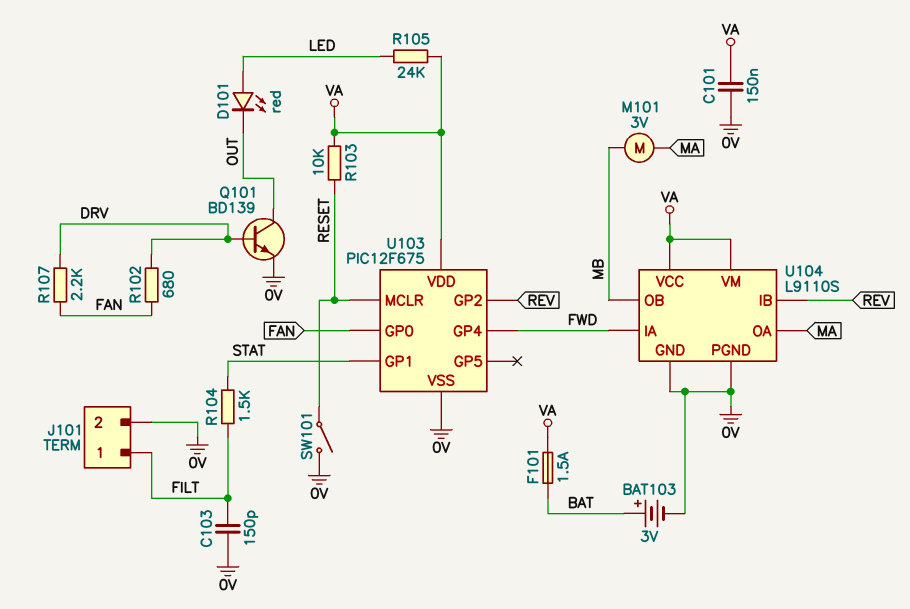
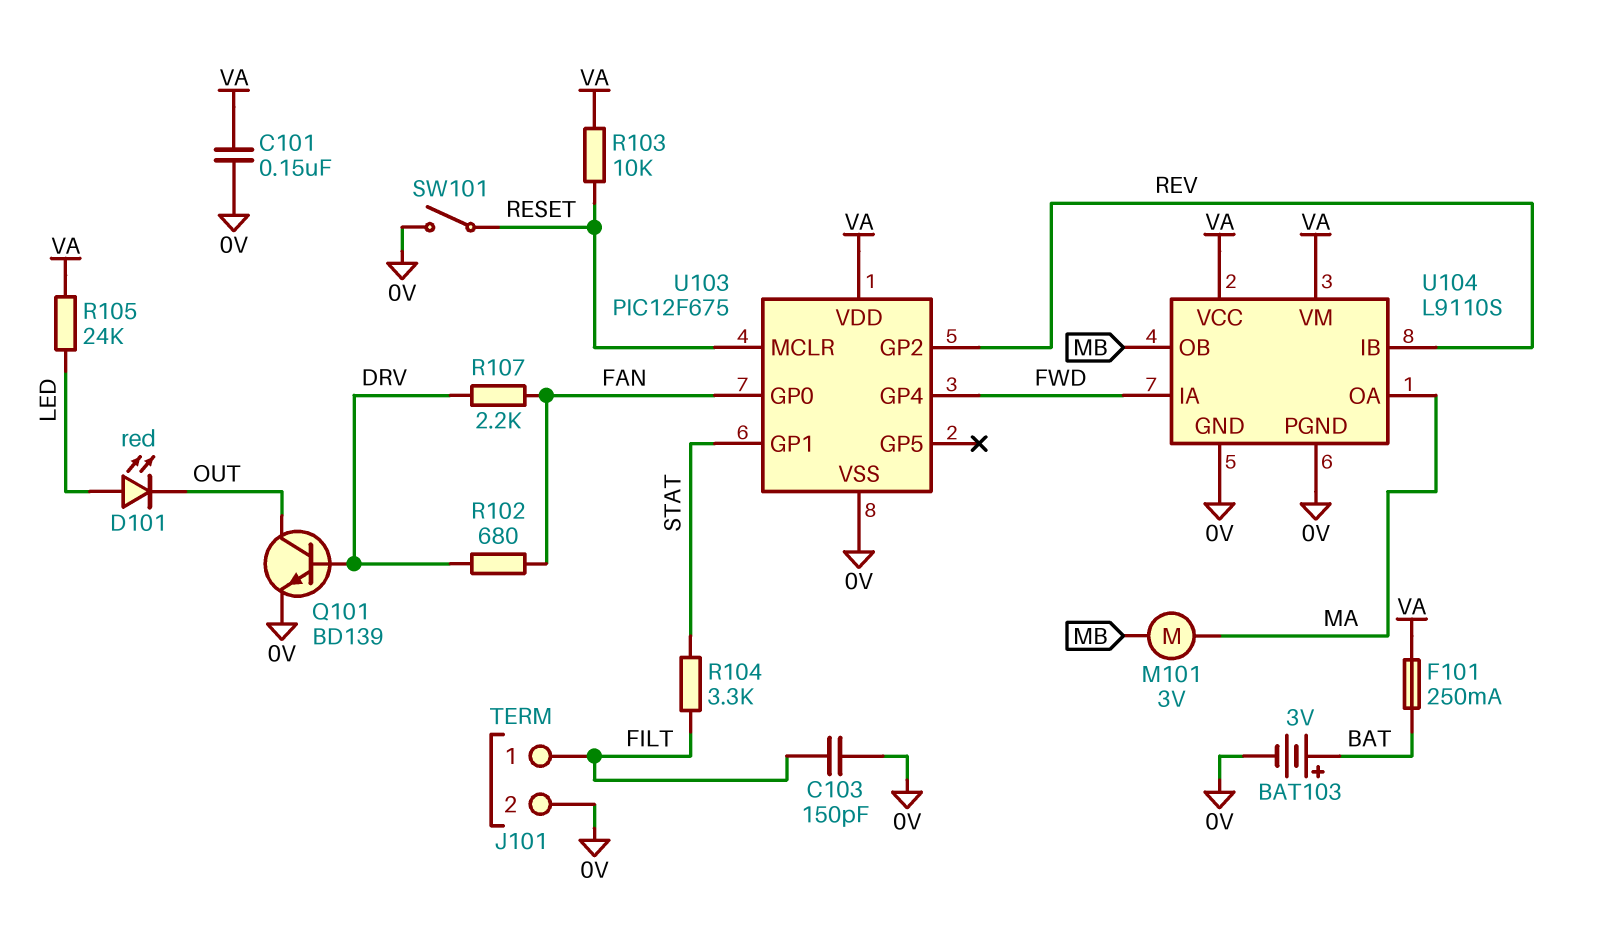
F101: 1.5A (BAT, VA) -> 250mA (BAT, VA)
R104: 1.5k (FILT, STAT) -> 3.3k (FILT, STAT)

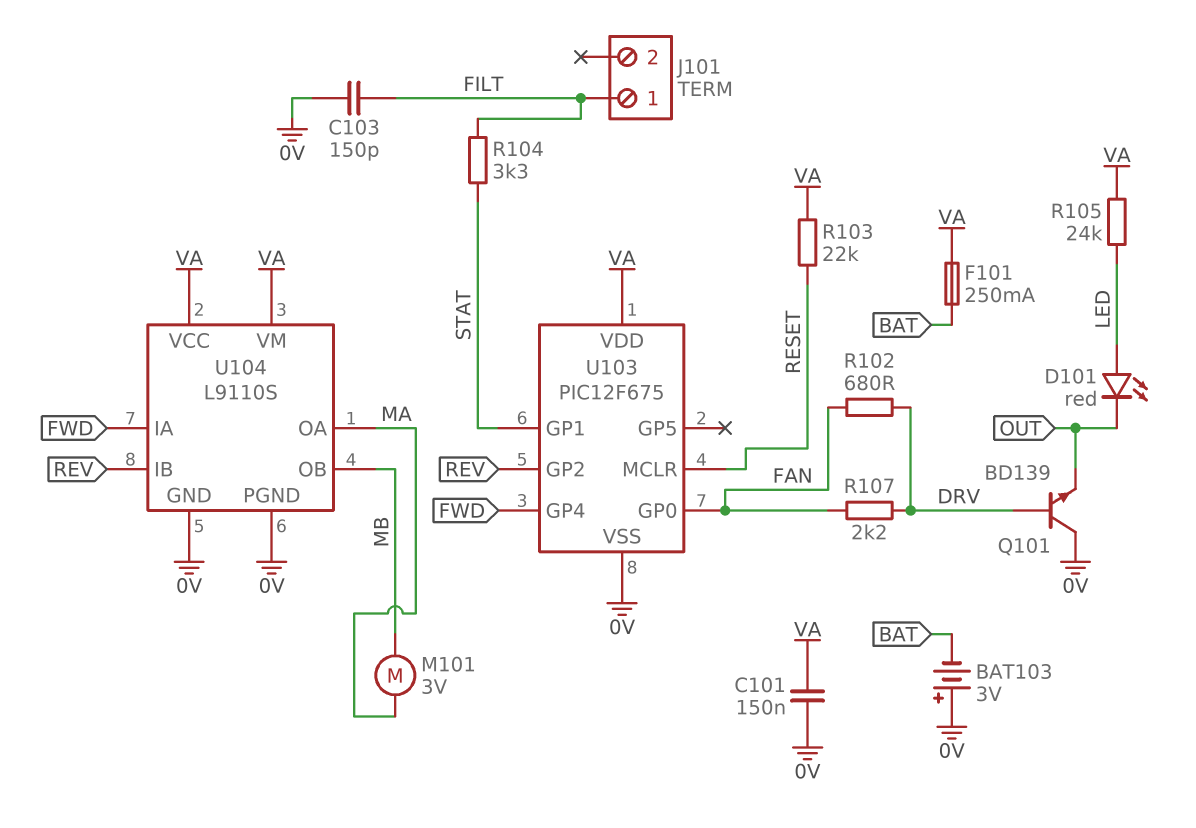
BAT103: 3V (plus BAT, minus 0V) -> 3V (plus 0V, minus BAT)
J101 pin 2: 0V -> none
Q101: NPN BD139 (B DRV, C OUT, E 0V) -> NPN BD139 (B DRV, C 0V, E OUT)
R103: 10k (RESET, VA) -> 22k (RESET, VA)
SW101: switch (0V, RESET) -> none

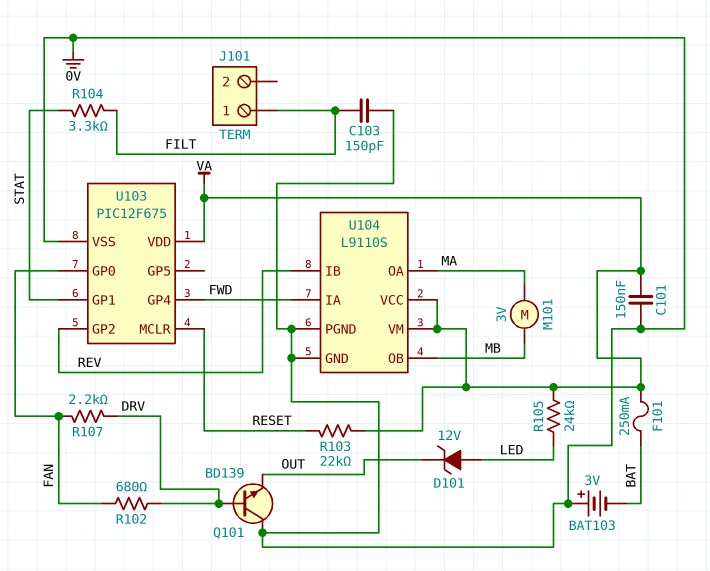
D101: LED red (A LED, K OUT) -> zener 12V (A LED, K OUT)

